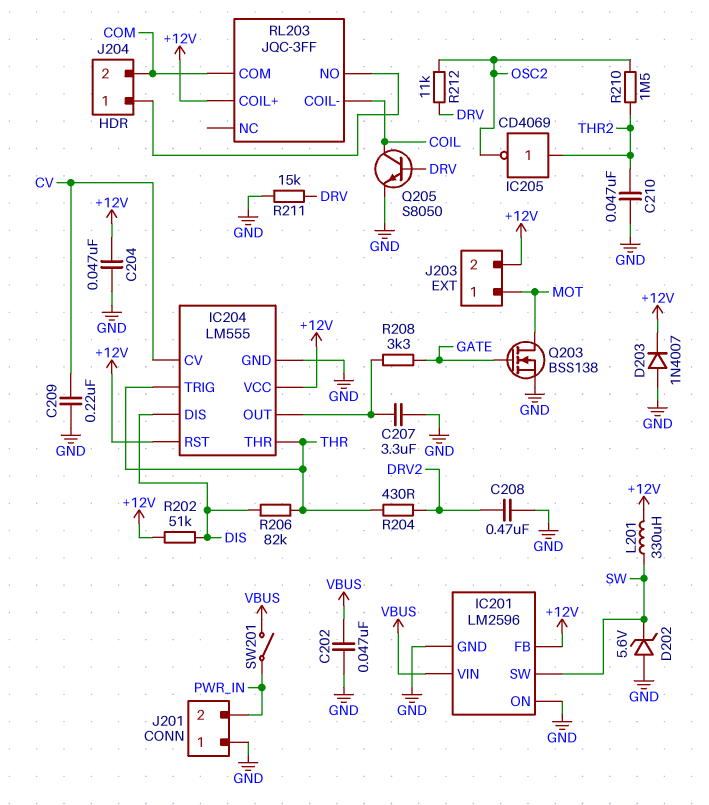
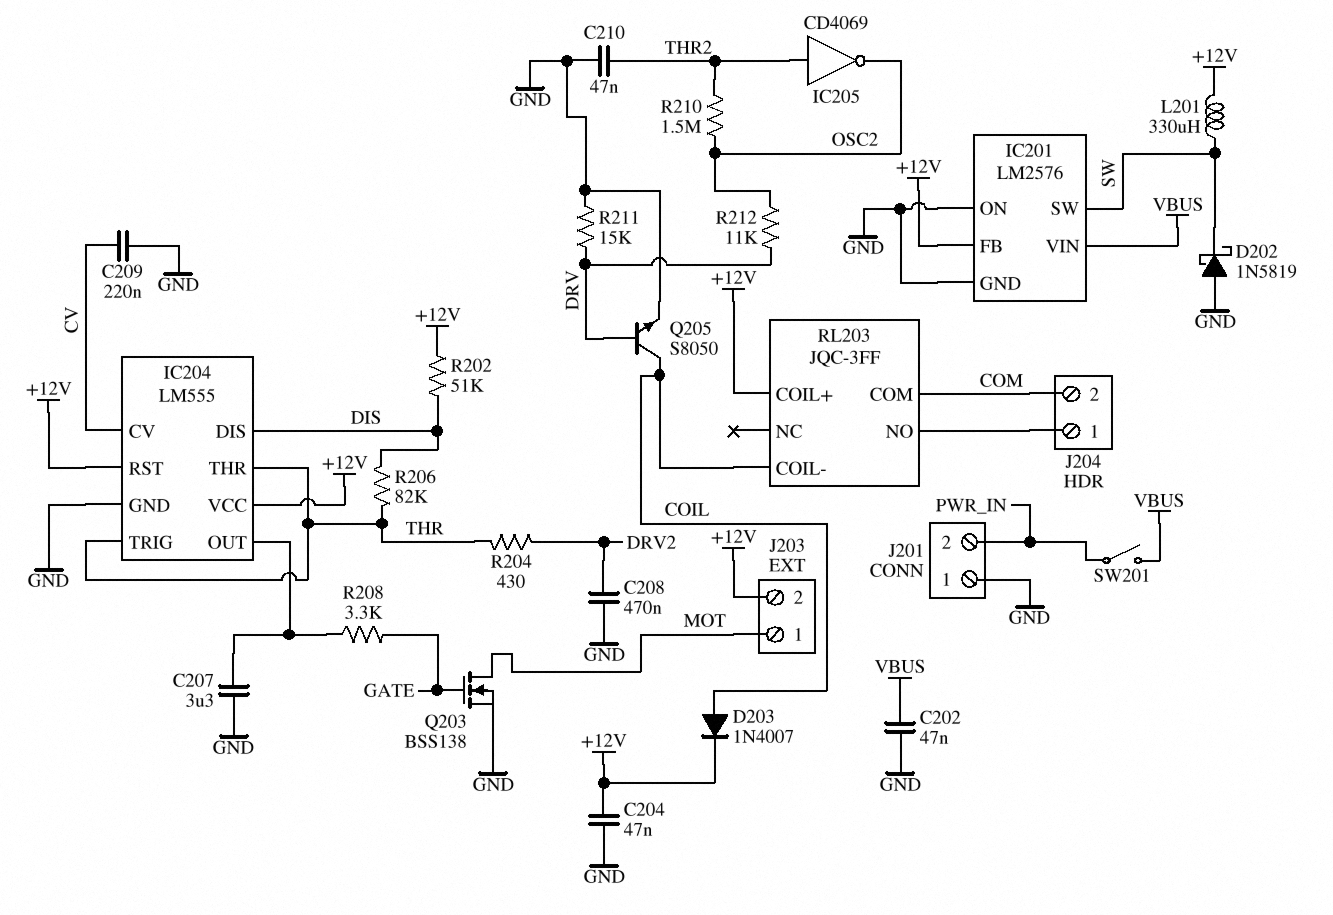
D202: zener 5.6V (A GND, K SW) -> schottky 1N5819 (A GND, K SW)
D203: diode 1N4007 (A GND, K +12V) -> diode 1N4007 (A COIL, K +12V)
IC201: LM2596 -> LM2576

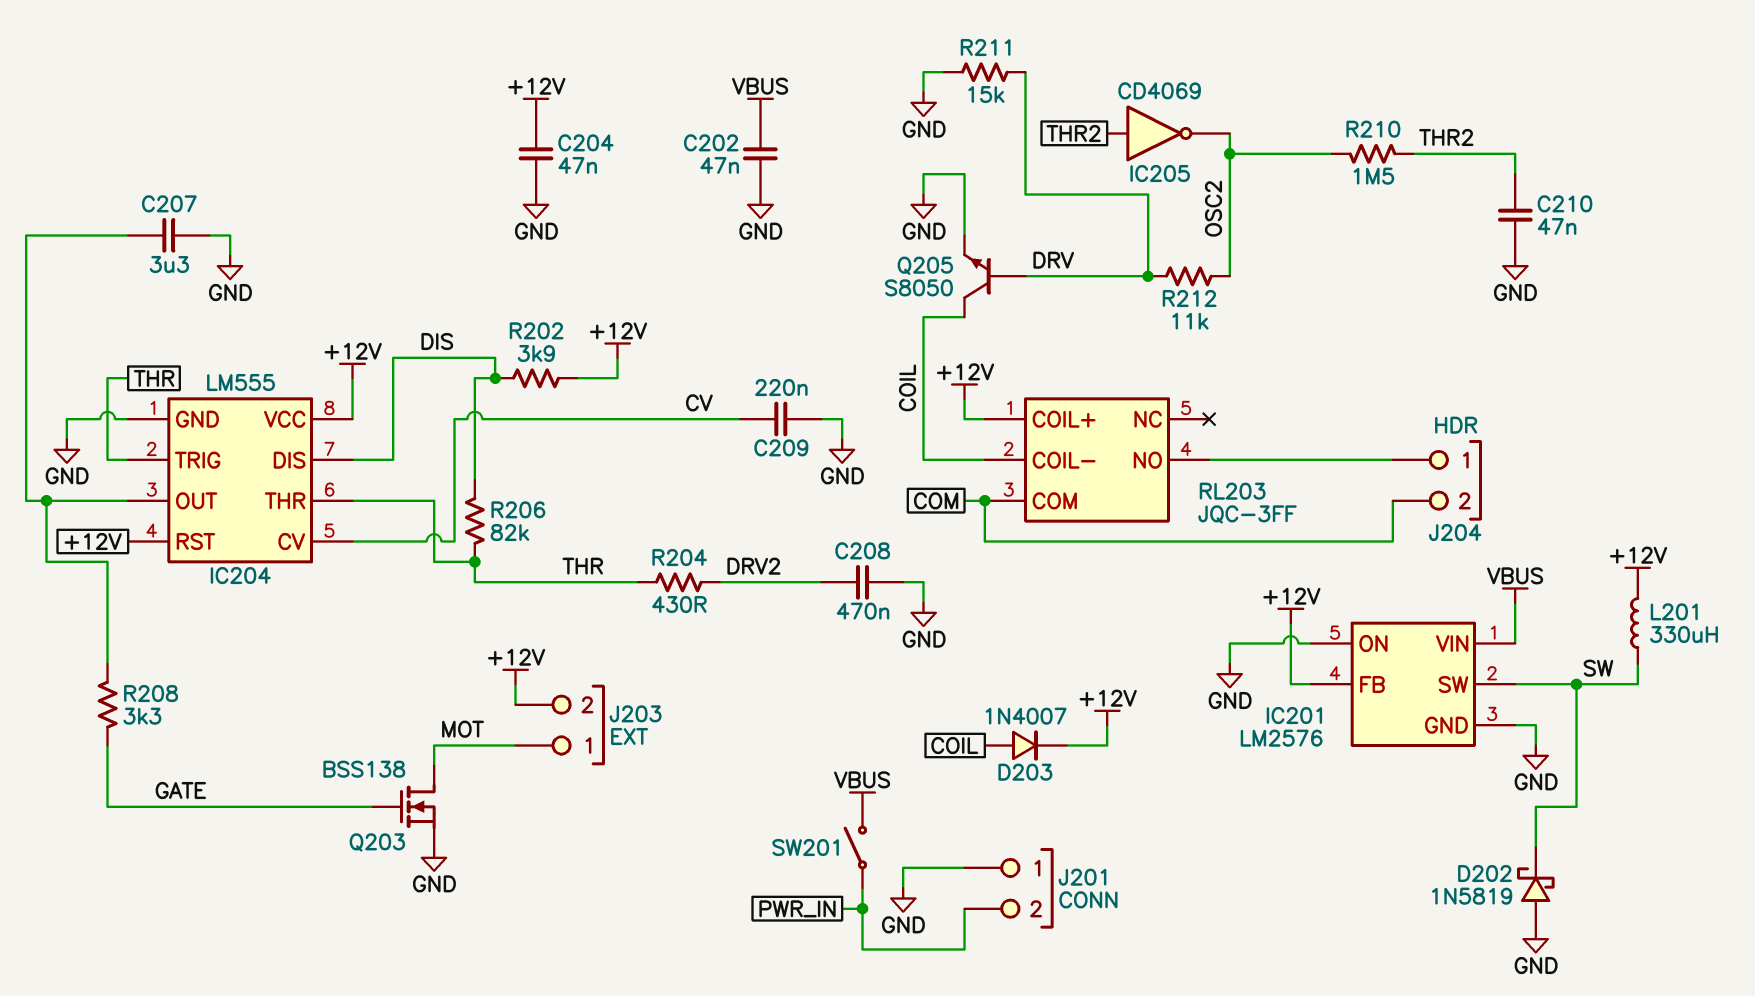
R202: 51k (+12V, DIS) -> 3.9k (+12V, DIS)

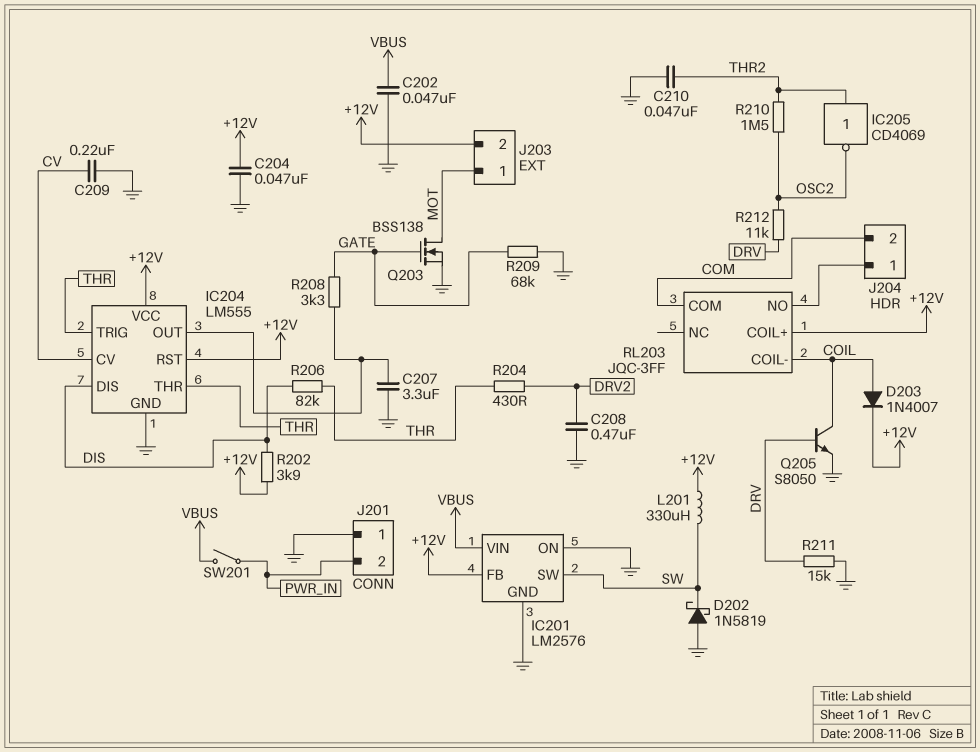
R209: none -> 68k (GATE, GND)

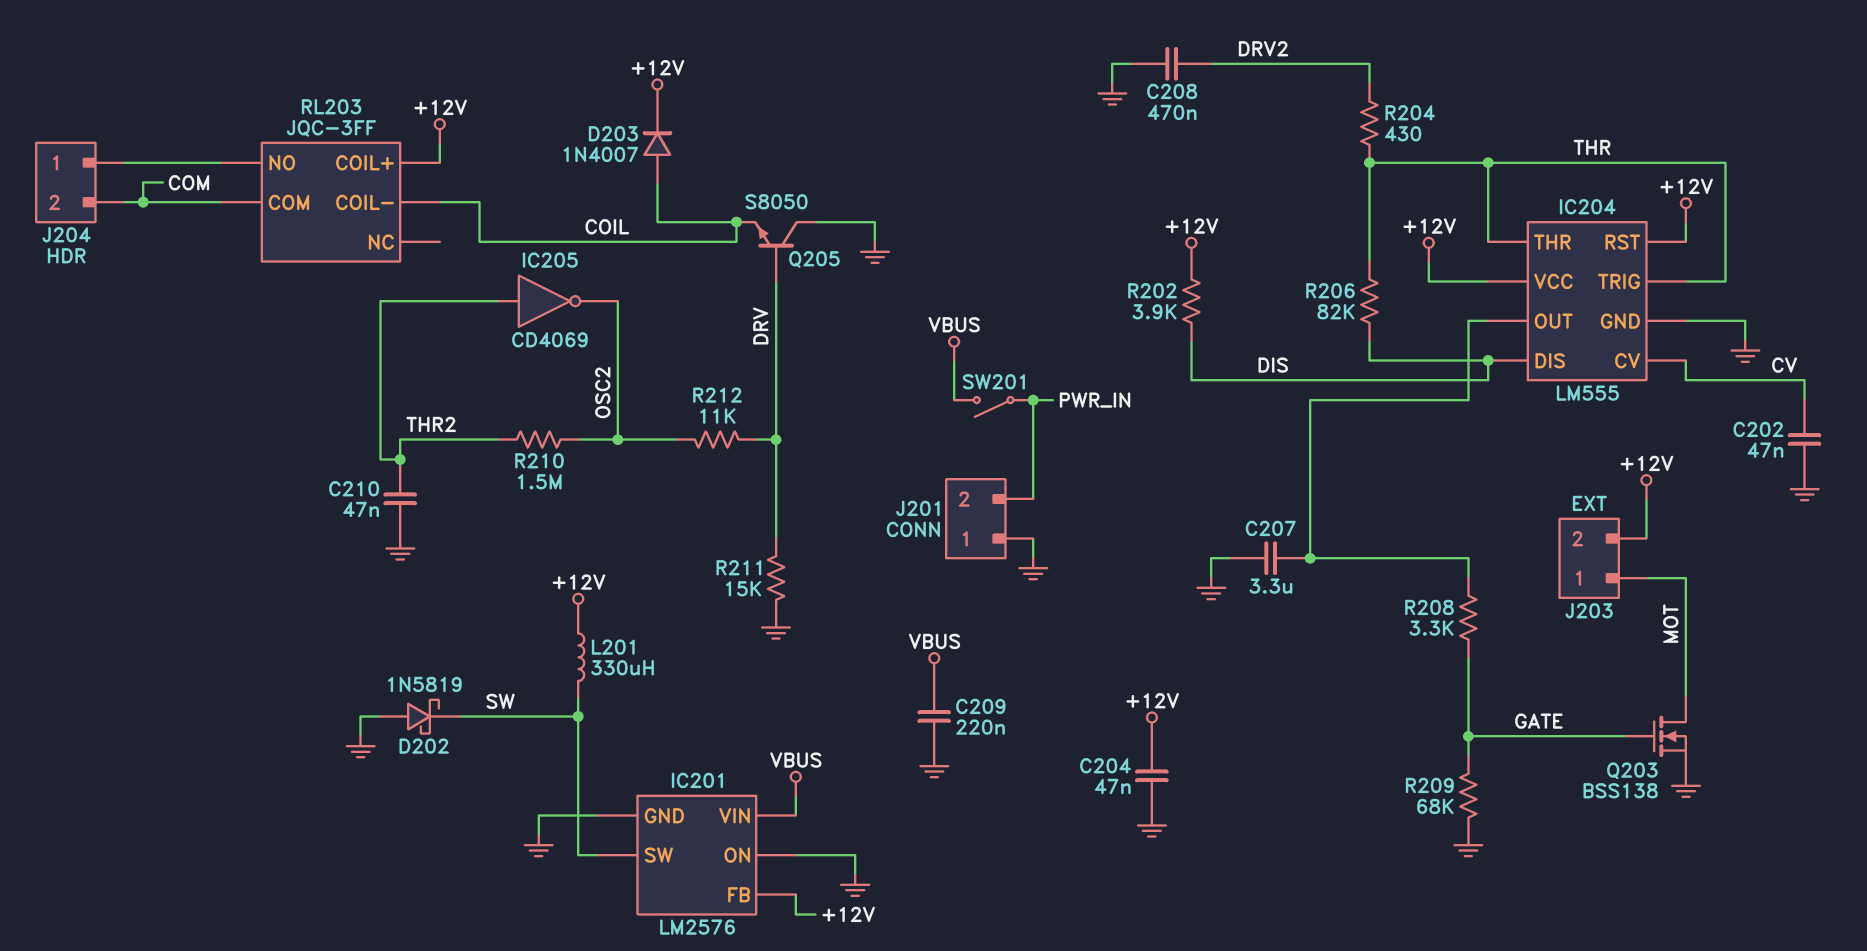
C202: 47nF (GND, VBUS) -> 47nF (CV, GND)
C209: 220nF (CV, GND) -> 220nF (GND, VBUS)
Q205: NPN S8050 (B DRV, C COIL, E GND) -> NPN S8050 (B DRV, C GND, E COIL)

